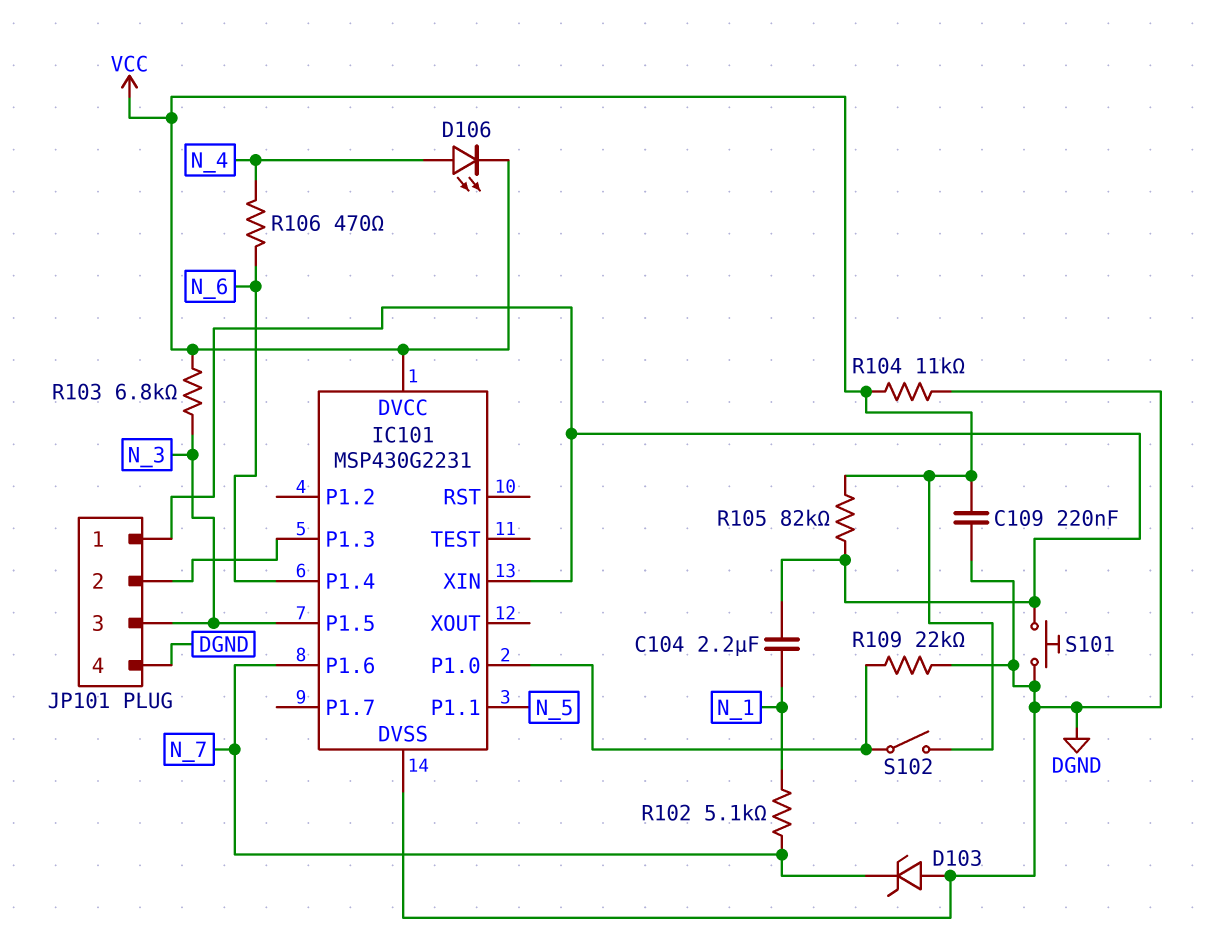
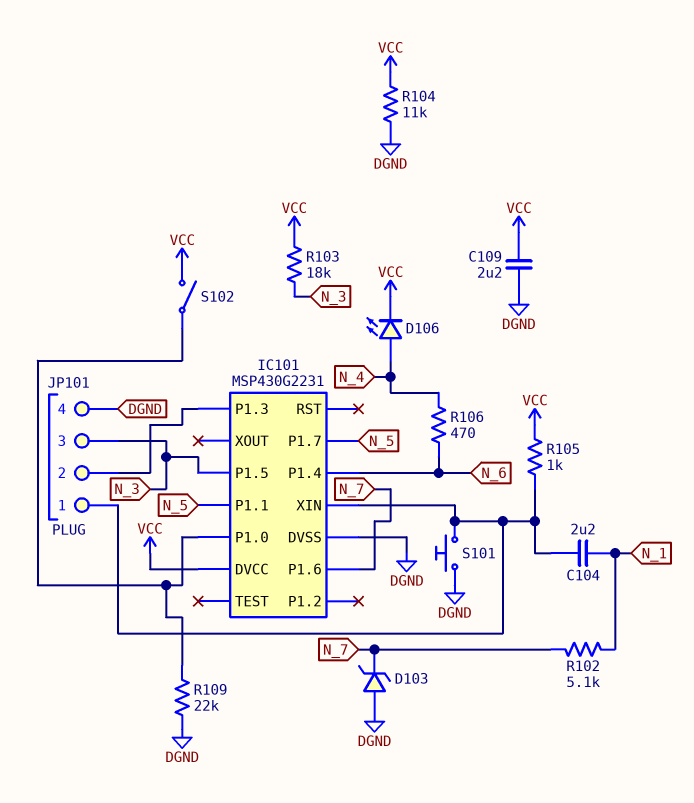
C109: 220nF (DGND, VCC) -> 2.2uF (DGND, VCC)
IC101 pin P1.7: none -> N_5
R103: 6.8k (N_3, VCC) -> 18k (N_3, VCC)
R105: 82k (IC101/XIN, VCC) -> 1k (IC101/XIN, VCC)

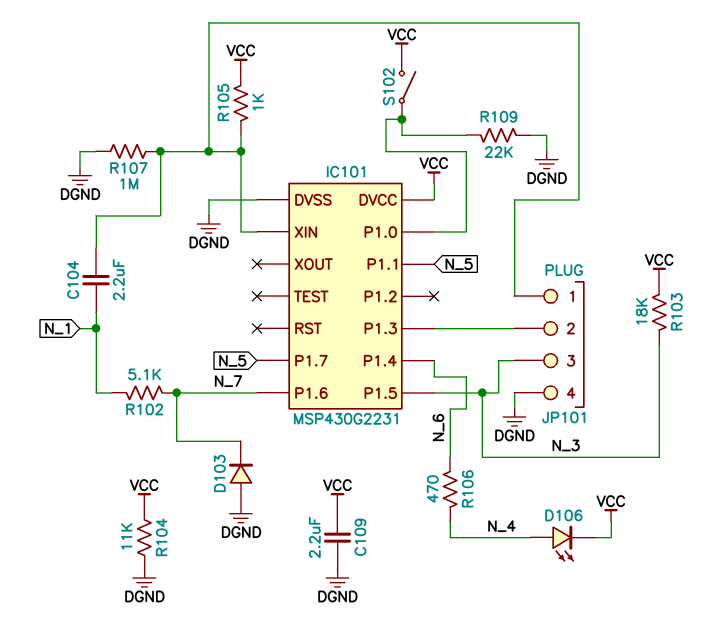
D103: zener (A DGND, K N_7) -> diode (A DGND, K N_7)
R107: none -> 1M (DGND, IC101/XIN)
S101: button (DGND, IC101/XIN) -> none

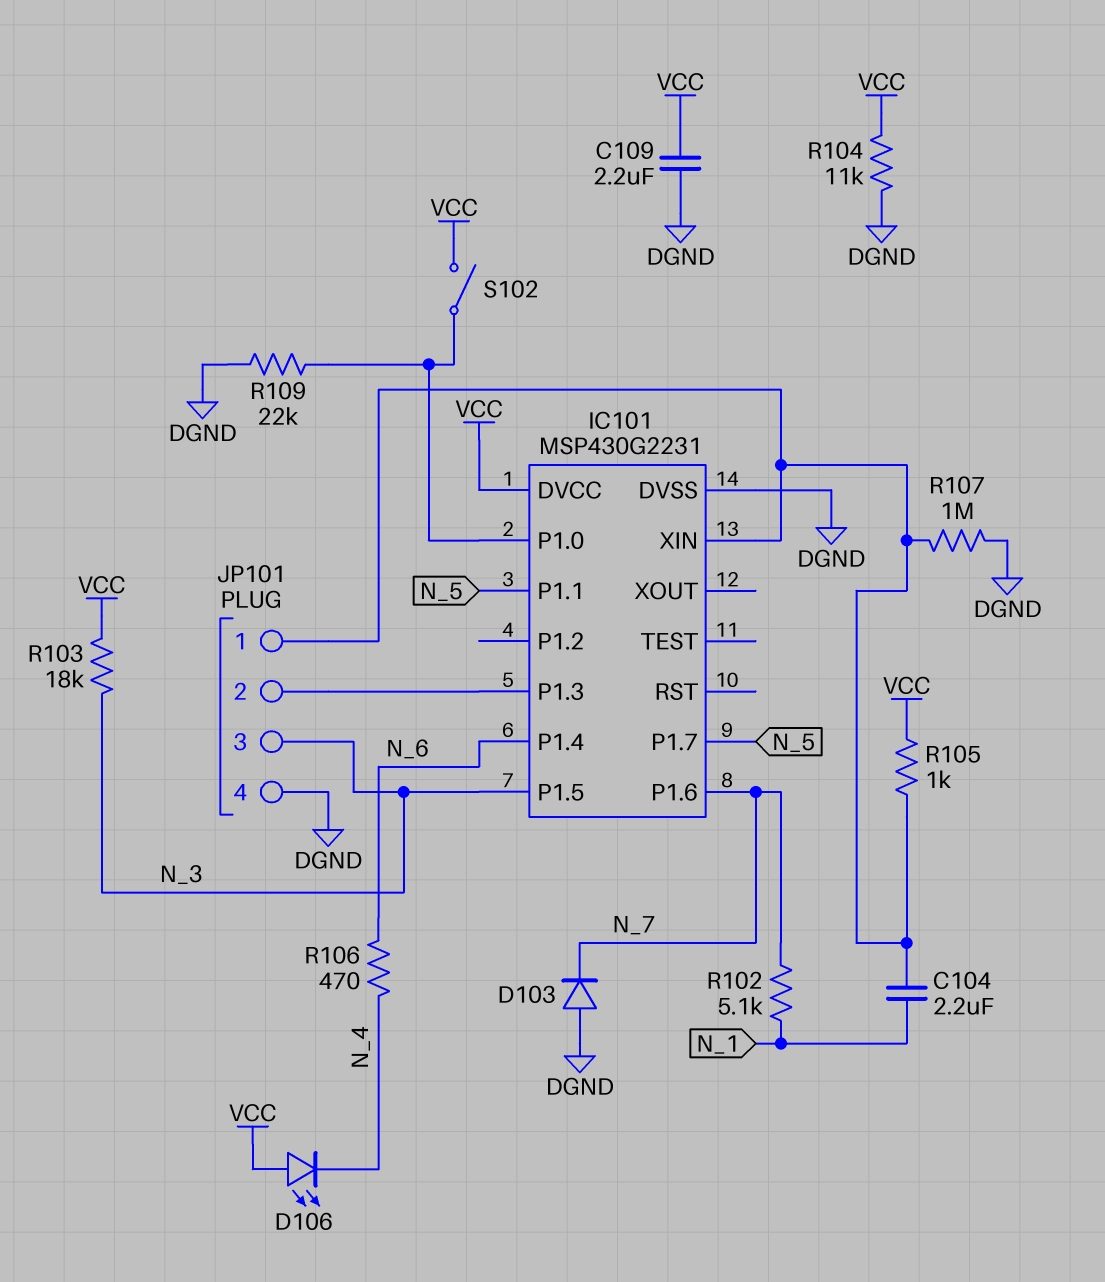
D106: LED (A N_4, K VCC) -> LED (A VCC, K N_4)

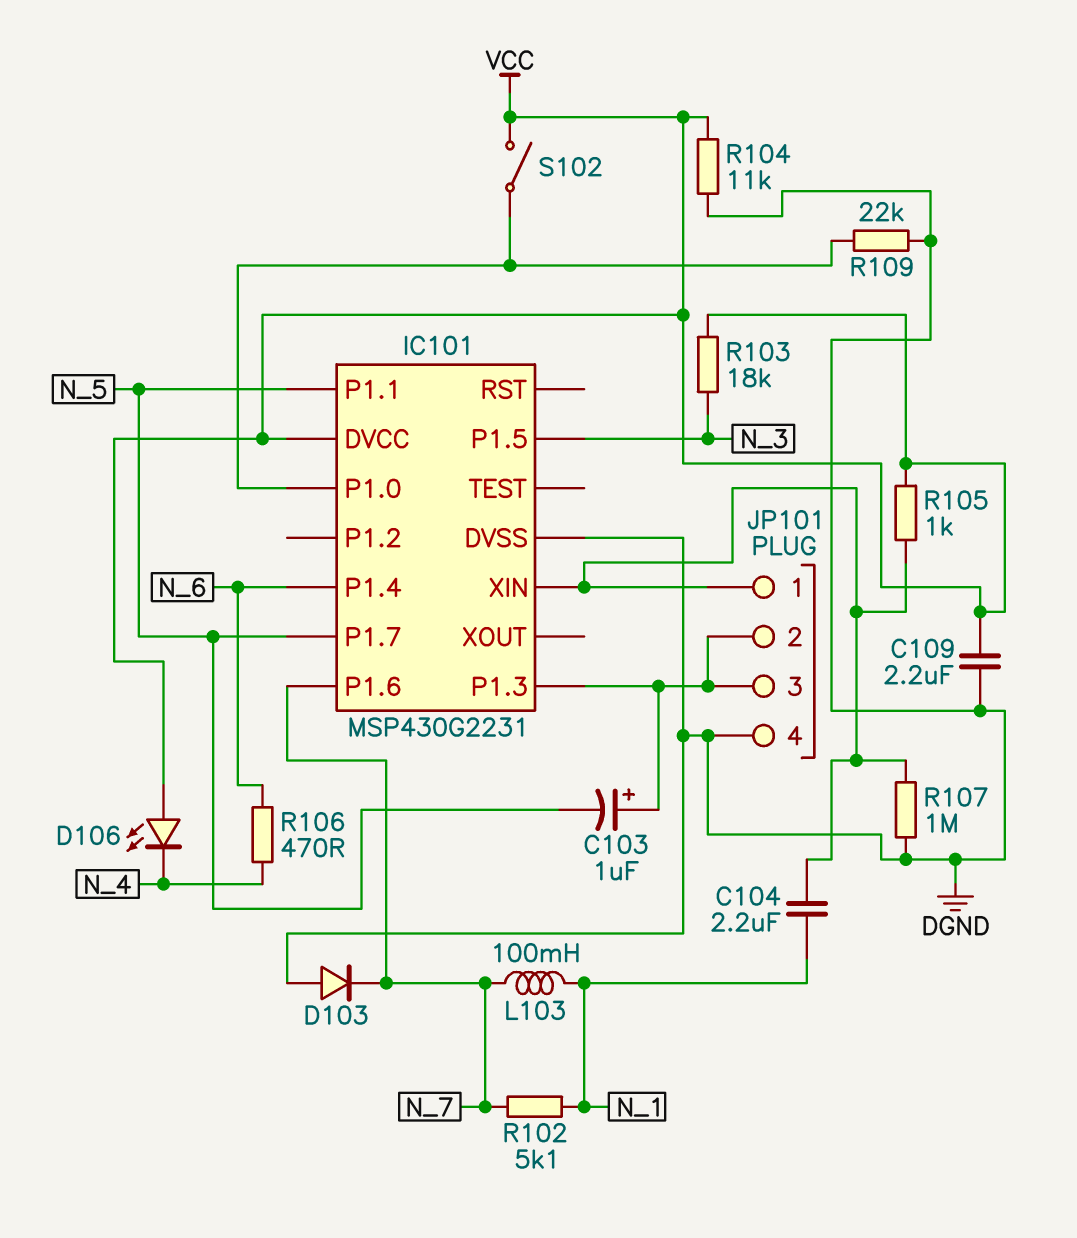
C103: none -> 1uF (plus IC101/P1.3, minus N_5)
JP101 pin 3: N_3 -> IC101/P1.3
L103: none -> 100mH (N_1, N_7)

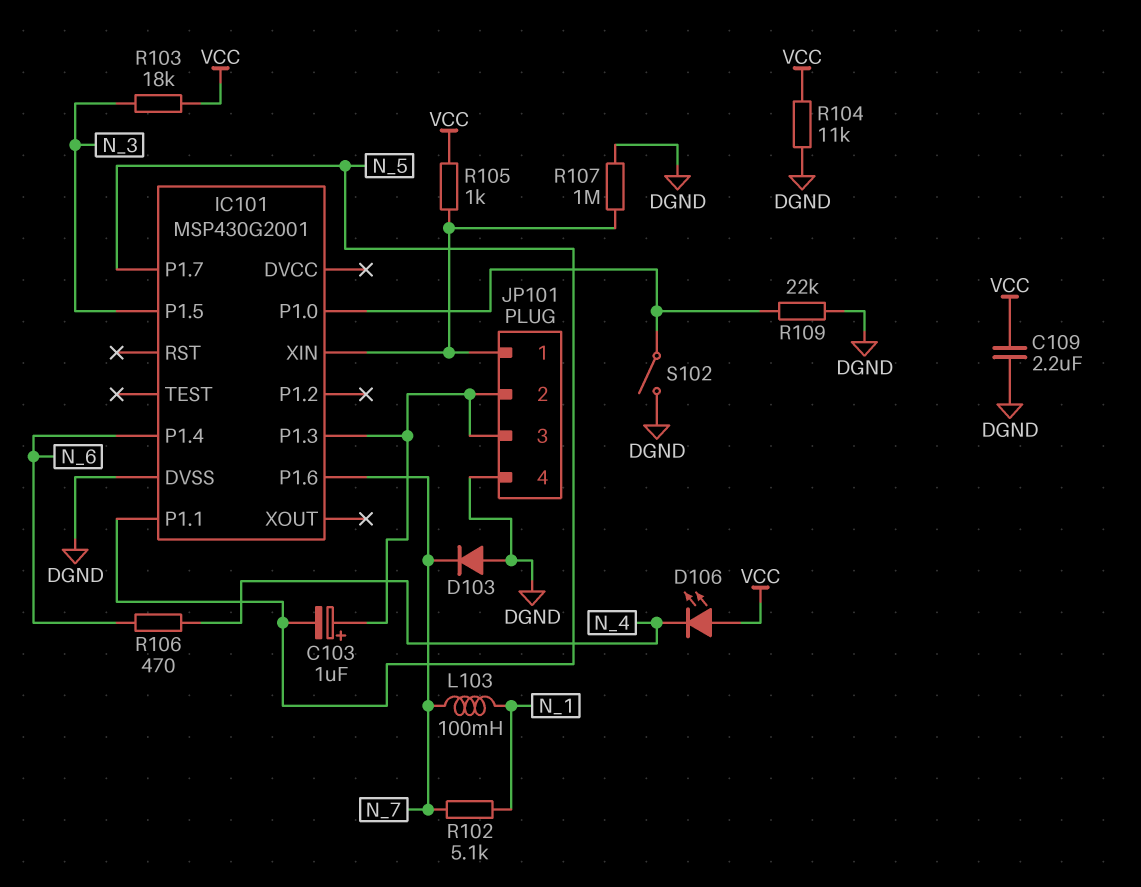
C104: 2.2uF (IC101/XIN, N_1) -> none
IC101: MSP430G2231 -> MSP430G2001
IC101 pin DVCC: VCC -> none
S102: switch (IC101/P1.0, VCC) -> switch (DGND, IC101/P1.0)

